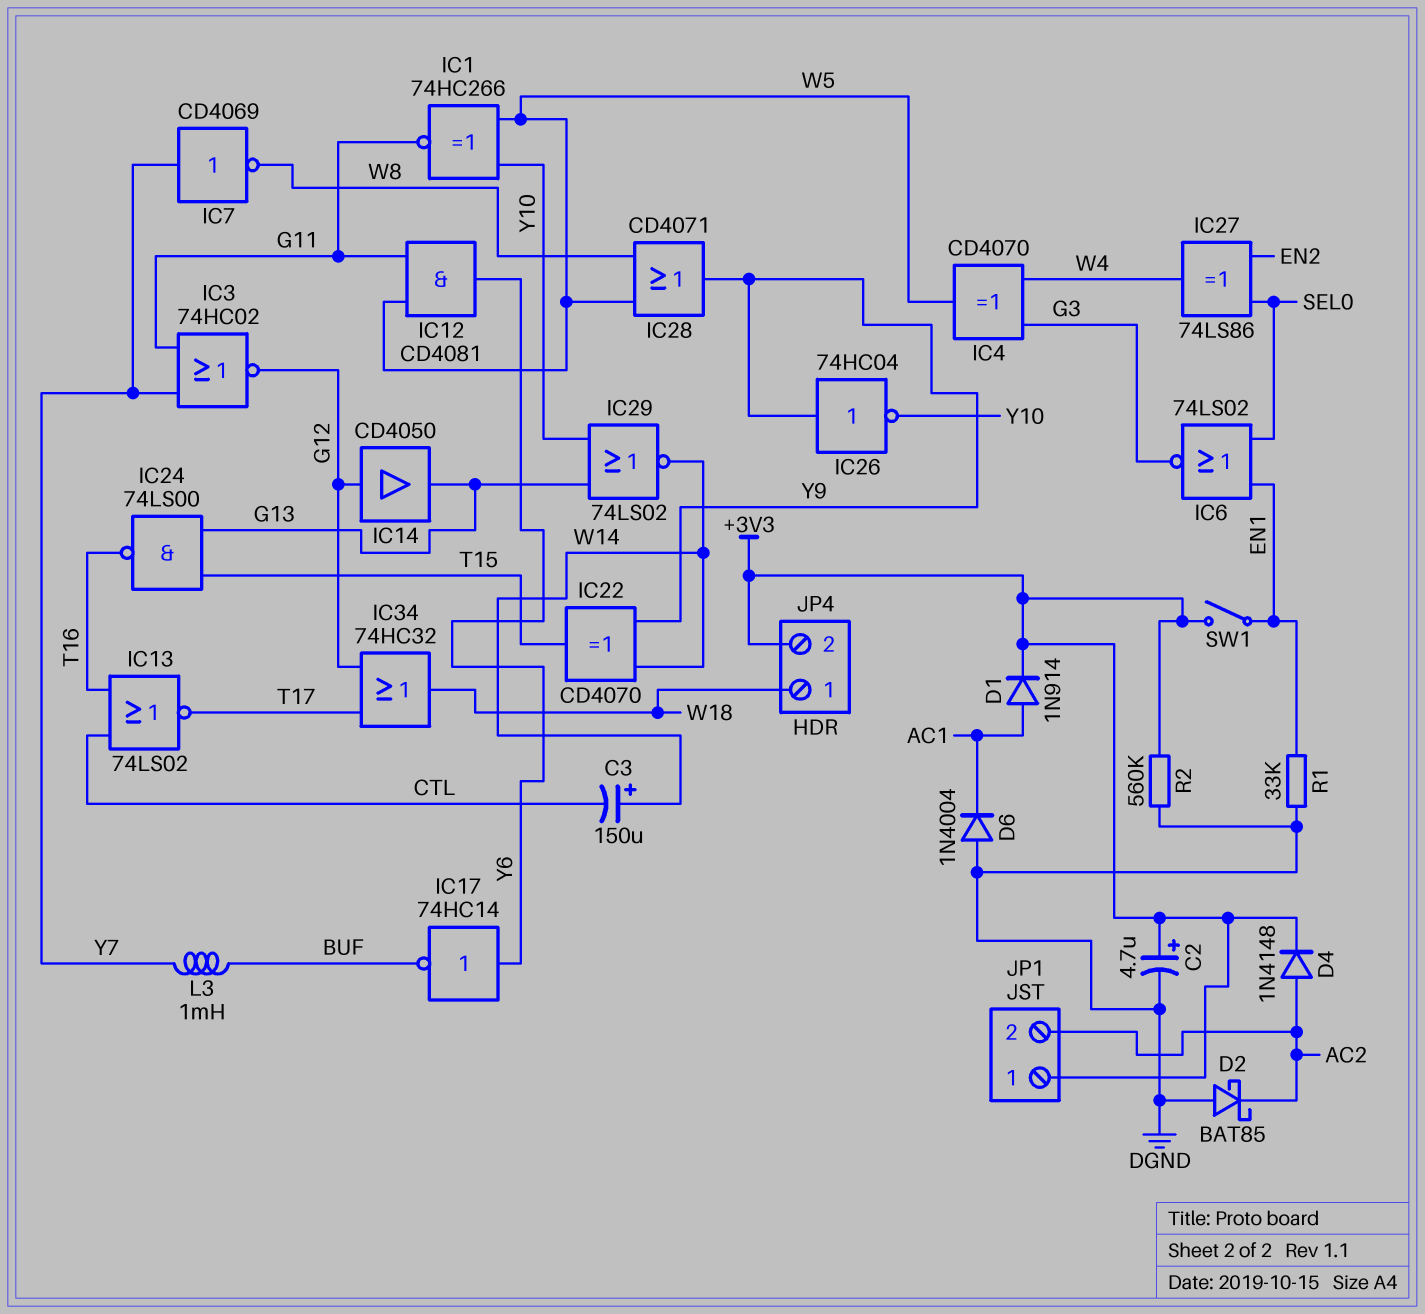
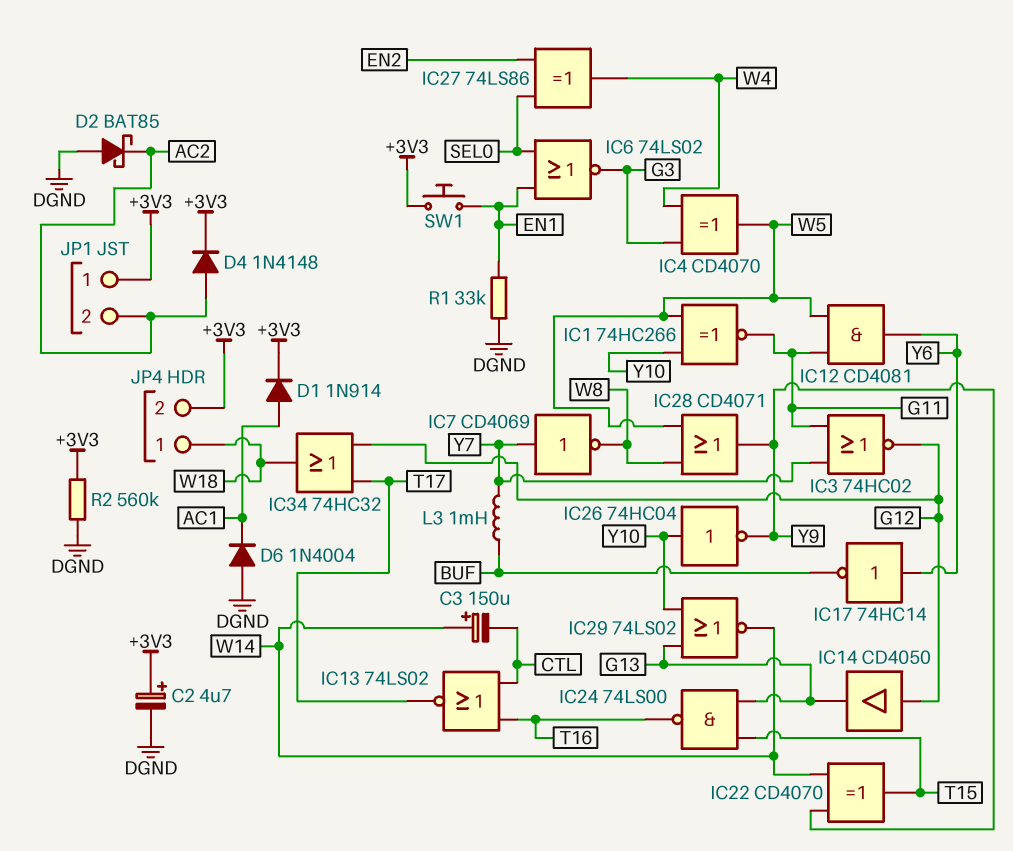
IC26: NOT 74HC04 (in Y9, out Y10) -> NOT 74HC04 (in Y10, out Y9)
SW1: switch (+3V3, EN1) -> button (+3V3, EN1)

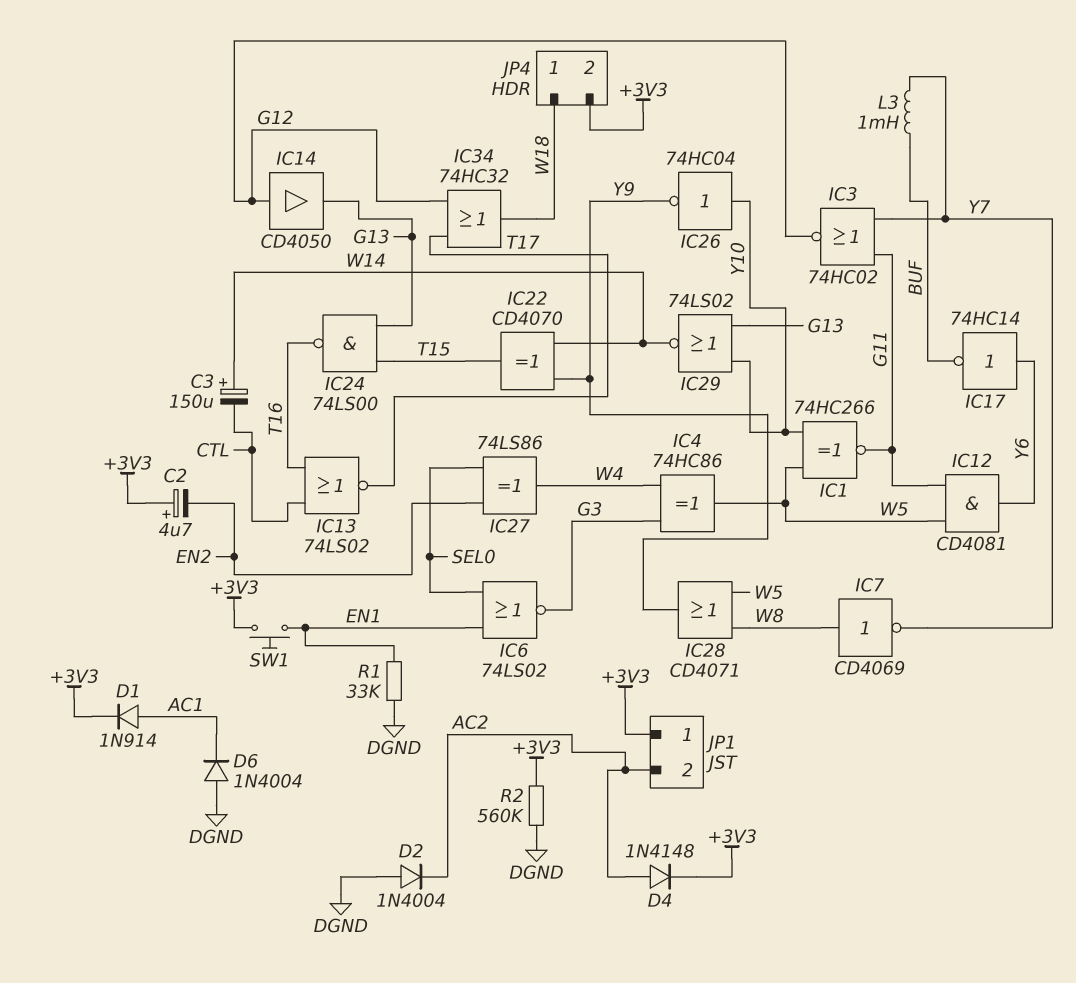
C2: 4.7uF (plus +3V3, minus DGND) -> 4.7uF (plus +3V3, minus EN2)
D2: schottky BAT85 (A DGND, K AC2) -> diode 1N4004 (A DGND, K AC2)
IC4: XOR CD4070 (in G3, in W4, out W5) -> XOR 74HC86 (in G3, in W4, out W5)
IC7: NOT CD4069 (in Y7, out W8) -> NOT CD4069 (in W8, out Y7)

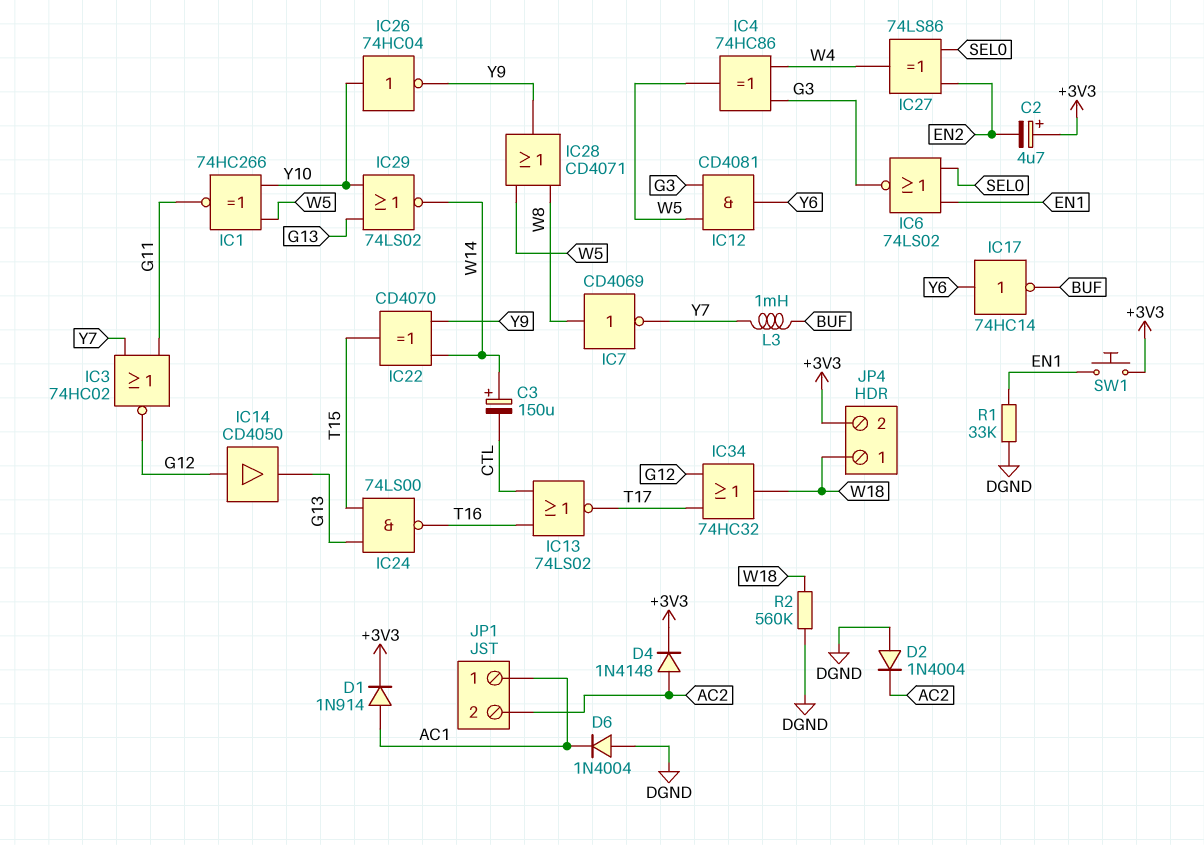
IC12: AND CD4081 (in G11, in W5, out Y6) -> AND CD4081 (in G3, in W5, out Y6)
JP1 pin 1: +3V3 -> AC1
R2: 560k (+3V3, DGND) -> 560k (DGND, W18)

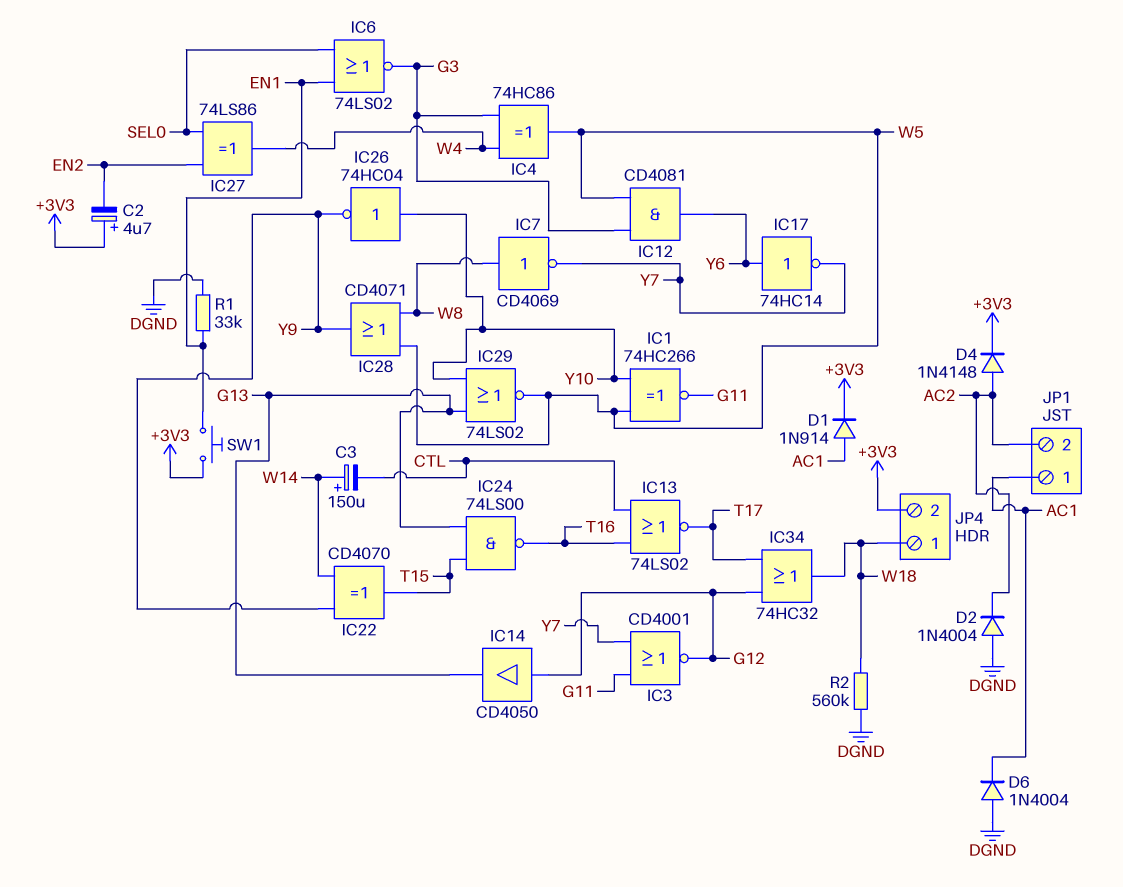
IC3: NOR 74HC02 (in G11, in Y7, out G12) -> NOR CD4001 (in G11, in Y7, out G12)
IC17: NOT 74HC14 (in Y6, out BUF) -> NOT 74HC14 (in Y6, out Y7)
IC29: NOR 74LS02 (in G13, in Y10, out W14) -> NOR 74LS02 (in G13, in Y10, out W5)
L3: 1mH (BUF, Y7) -> none

